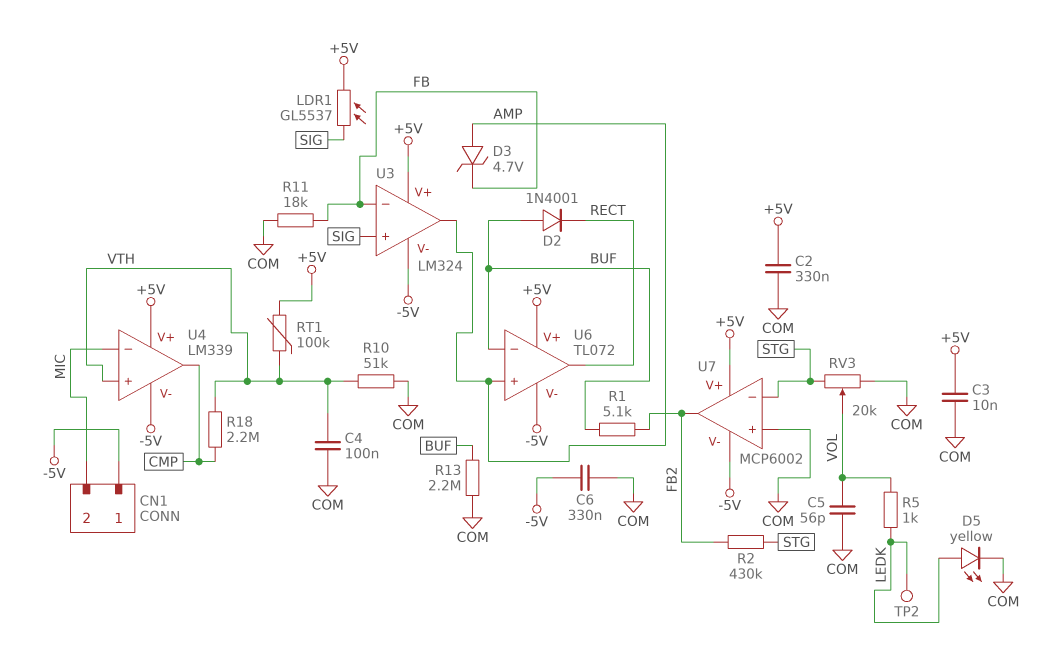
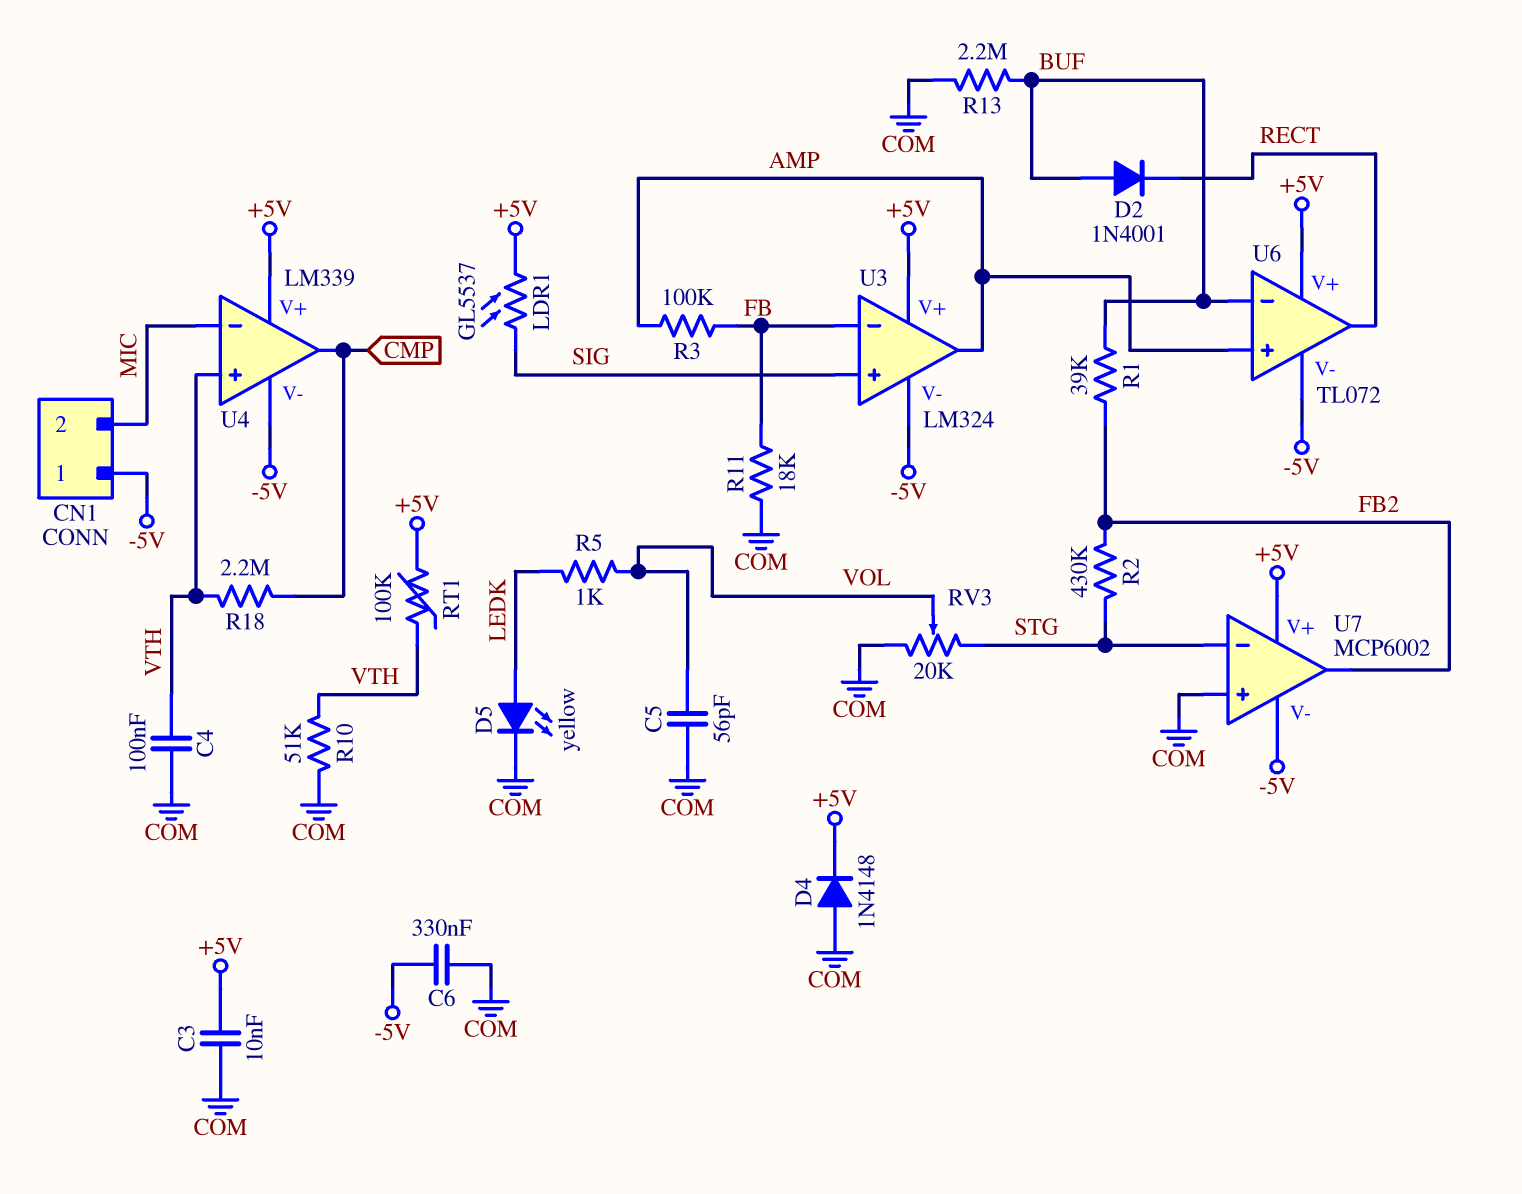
C2: 330nF (+5V, COM) -> none
D3: zener 4.7V (A AMP, K FB) -> none
D4: none -> diode 1N4148 (A COM, K +5V)
R1: 5.1k (BUF, FB2) -> 39k (BUF, FB2)
R3: none -> 100k (AMP, FB)
TP2: test point (LEDK) -> none

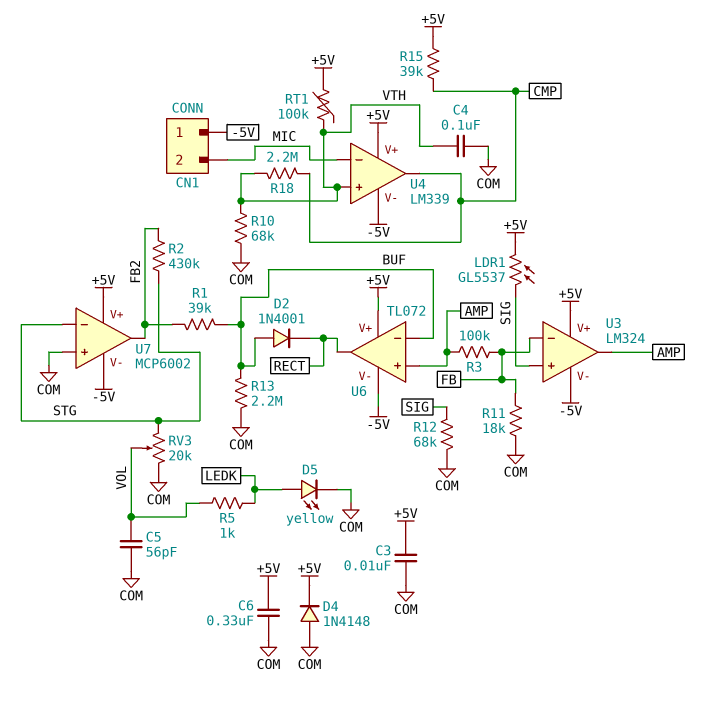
C6: 330nF (-5V, COM) -> 330nF (+5V, COM)
R10: 51k (COM, VTH) -> 68k (COM, VTH)
R12: none -> 68k (COM, SIG)
R15: none -> 39k (+5V, CMP)

